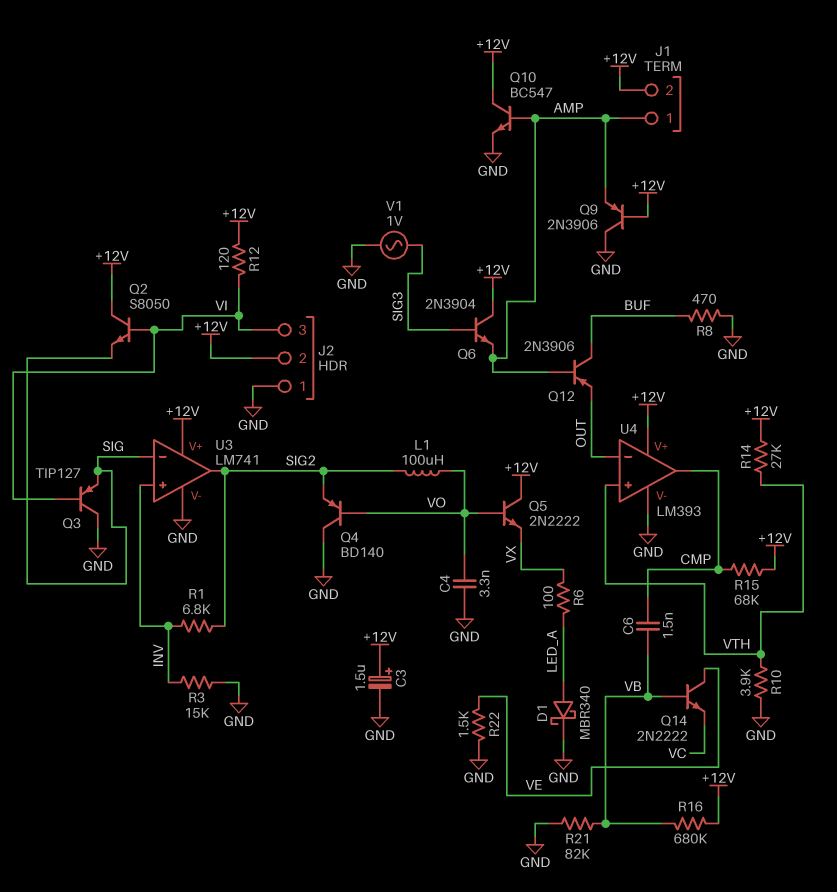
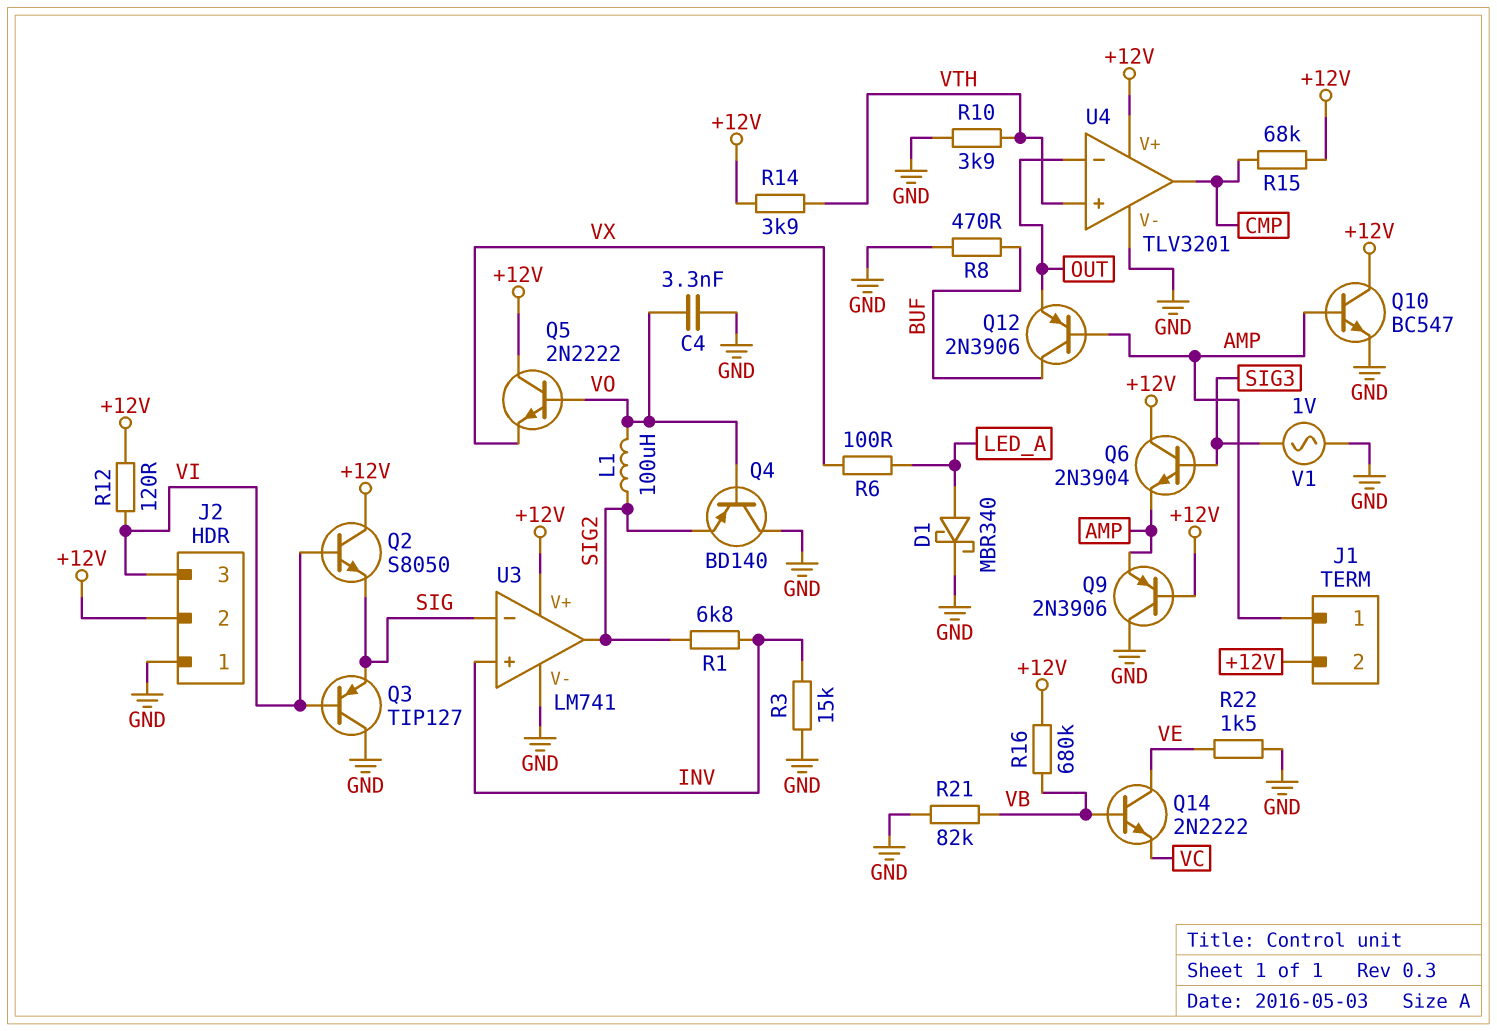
C3: 1.5uF (plus +12V, minus GND) -> none
C6: 1.5nF (CMP, VB) -> none
R14: 27k (+12V, VTH) -> 3.9k (+12V, VTH)
U4: LM393 -> TLV3201

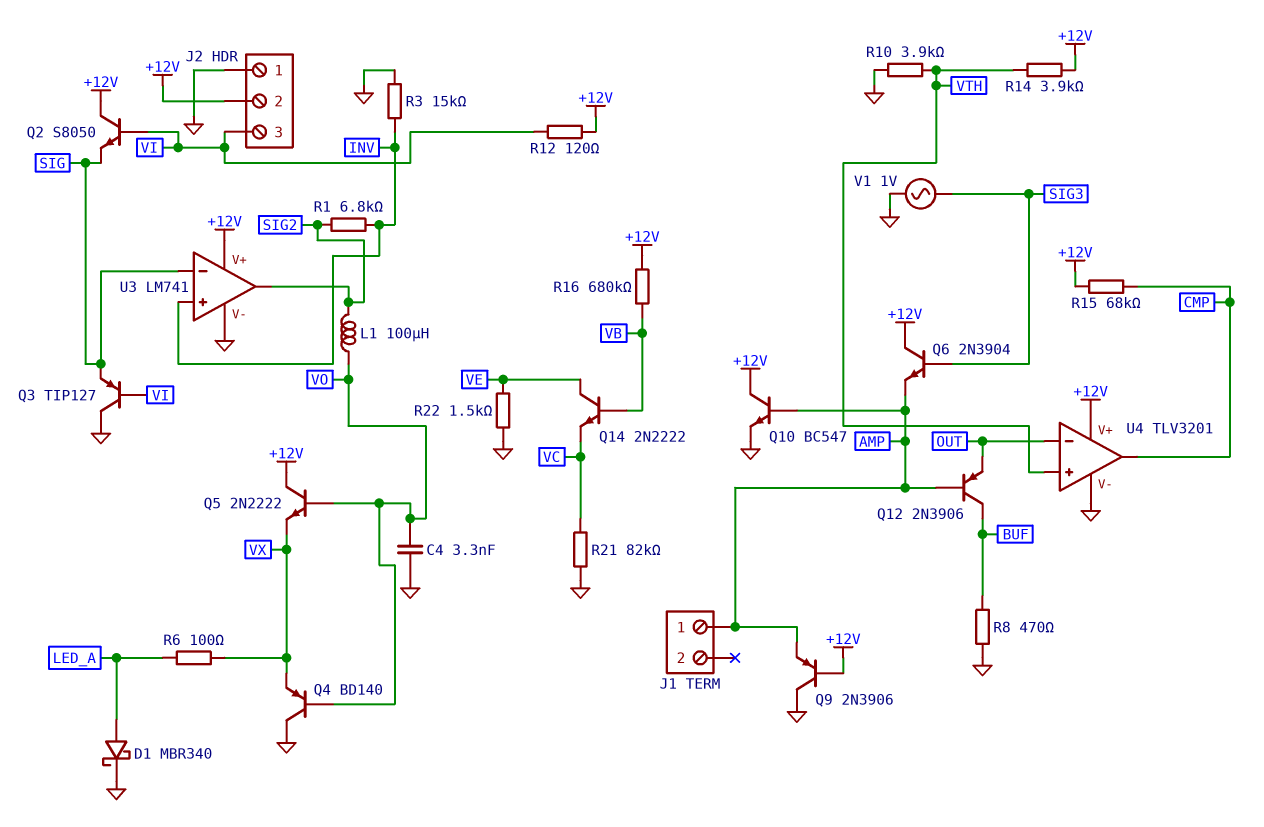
J1 pin 2: +12V -> none
Q4: PNP BD140 (B VO, C GND, E SIG2) -> PNP BD140 (B VO, C GND, E VX)
R21: 82k (GND, VB) -> 82k (GND, VC)

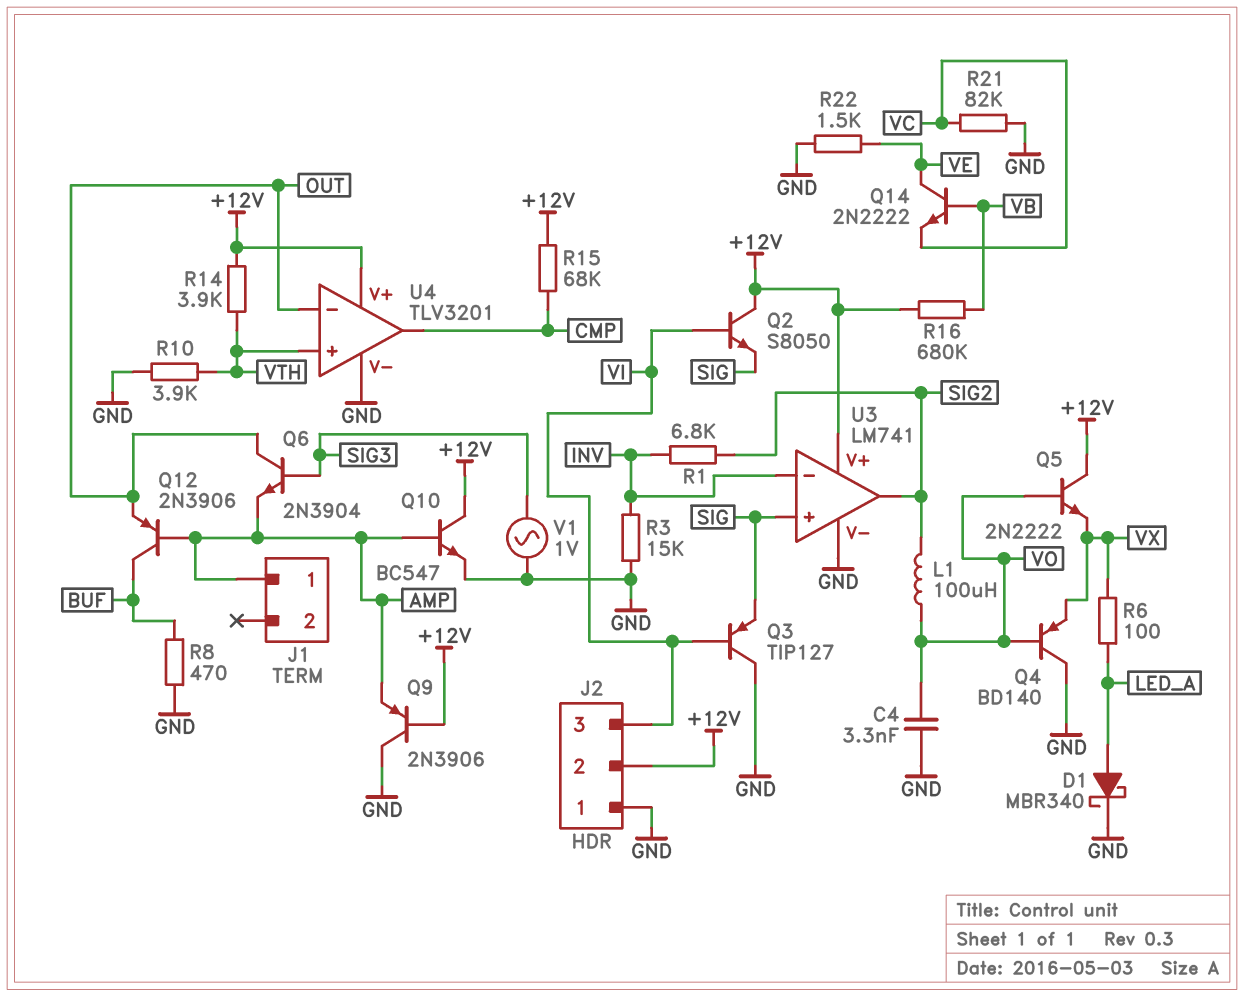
Q6: NPN 2N3904 (B SIG3, C +12V, E AMP) -> NPN 2N3904 (B SIG3, C OUT, E AMP)
R12: 120 (+12V, VI) -> none
U3 pin in+: INV -> SIG
U3 pin in-: SIG -> INV

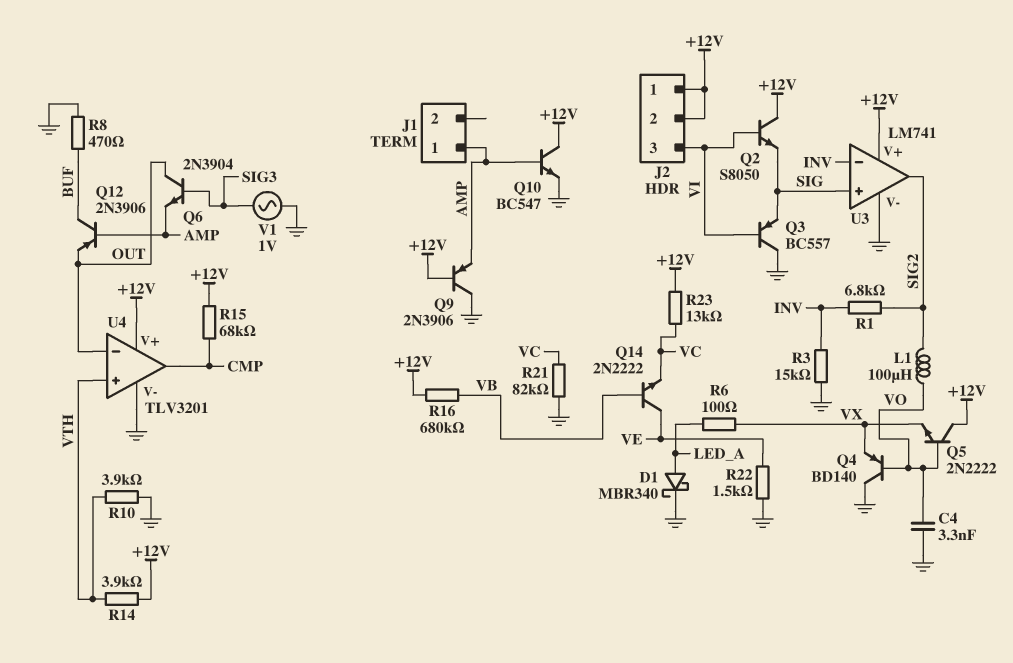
J2 pin 1: GND -> +12V
Q3: PNP TIP127 (B VI, C GND, E SIG) -> PNP BC557 (B VI, C GND, E SIG)
R23: none -> 13k (+12V, VC)

